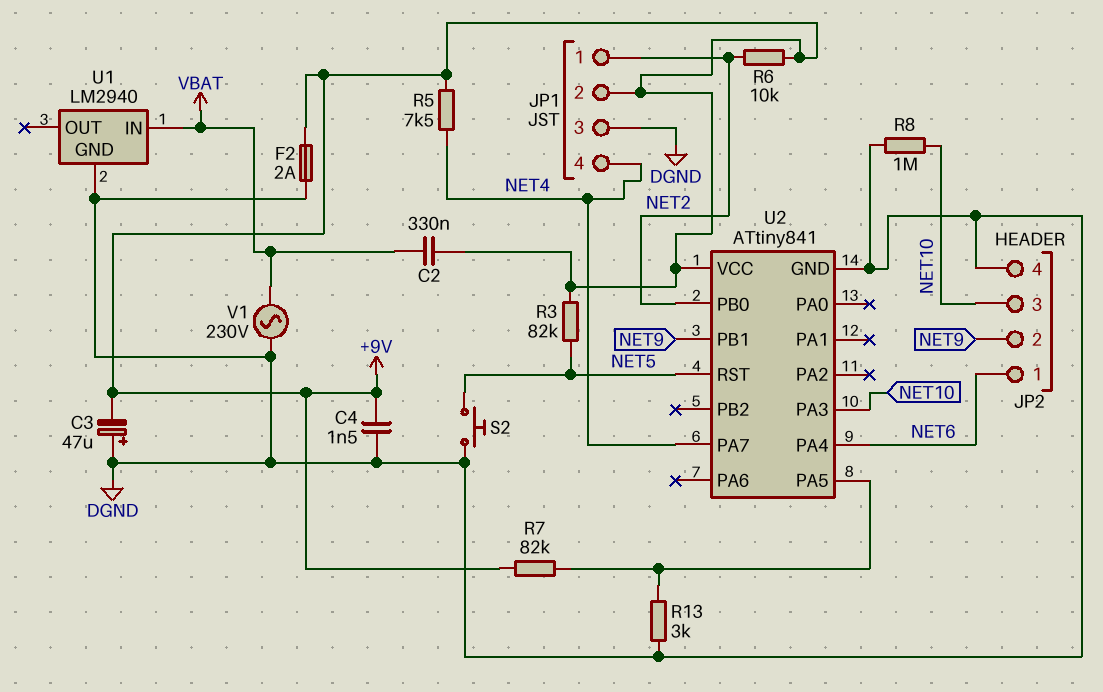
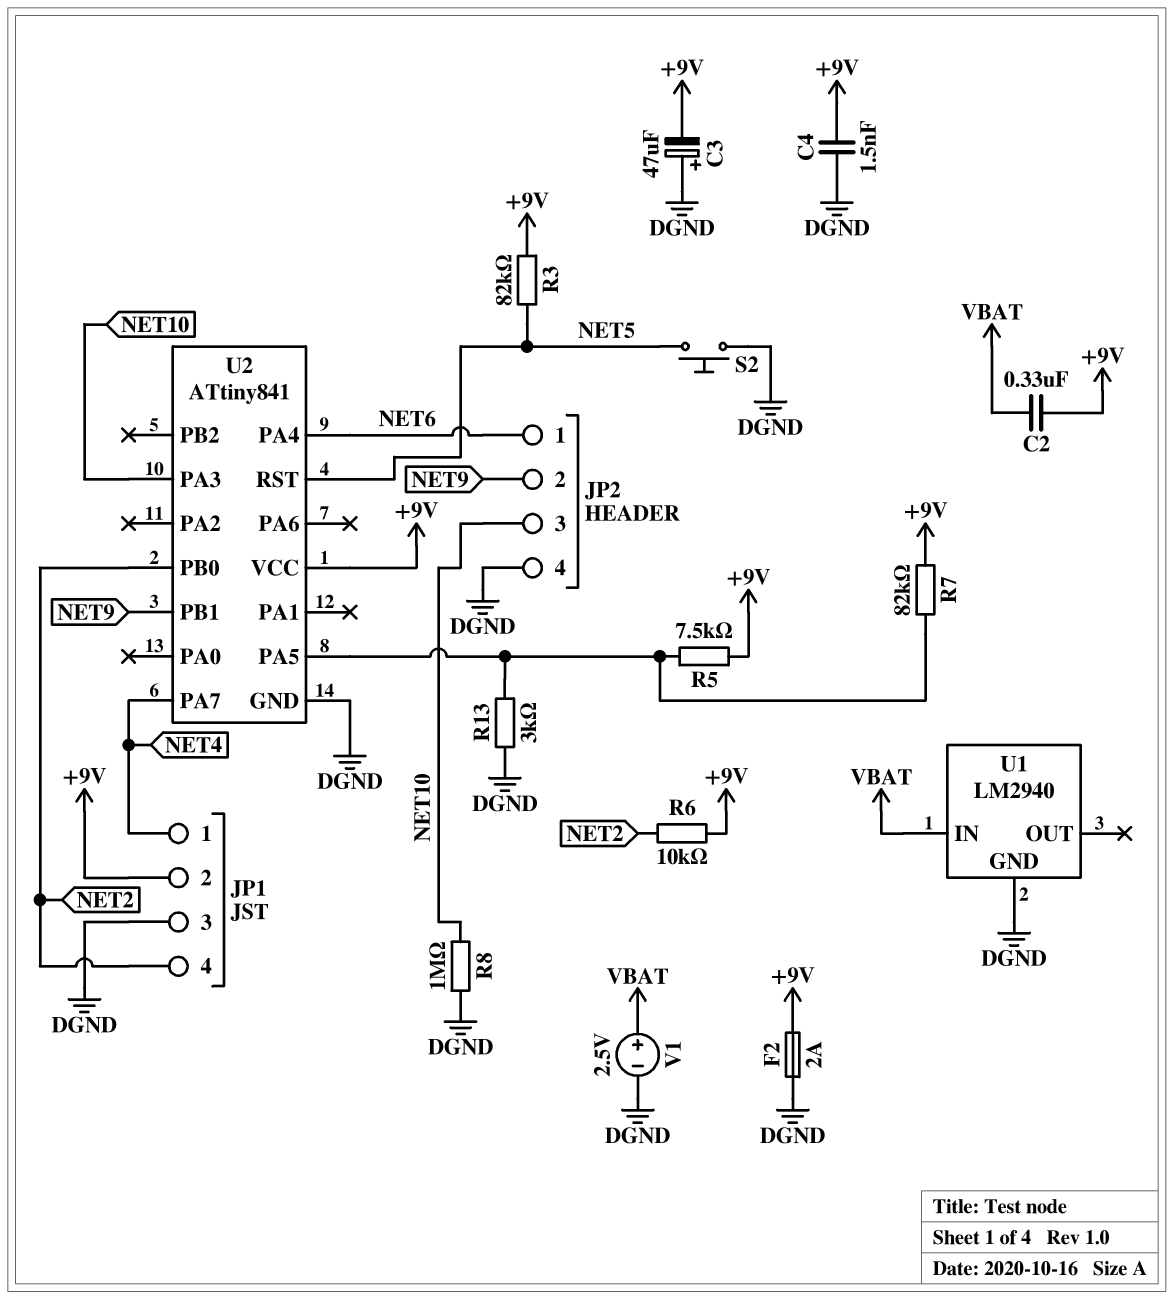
JP1 pin 1: NET2 -> NET4
JP1 pin 4: NET4 -> NET2
R5: 7.5k (+9V, NET4) -> 7.5k (+9V, U2/PA5)
V1: AC 230V (DGND, VBAT) -> 2.5V (plus VBAT, minus DGND)

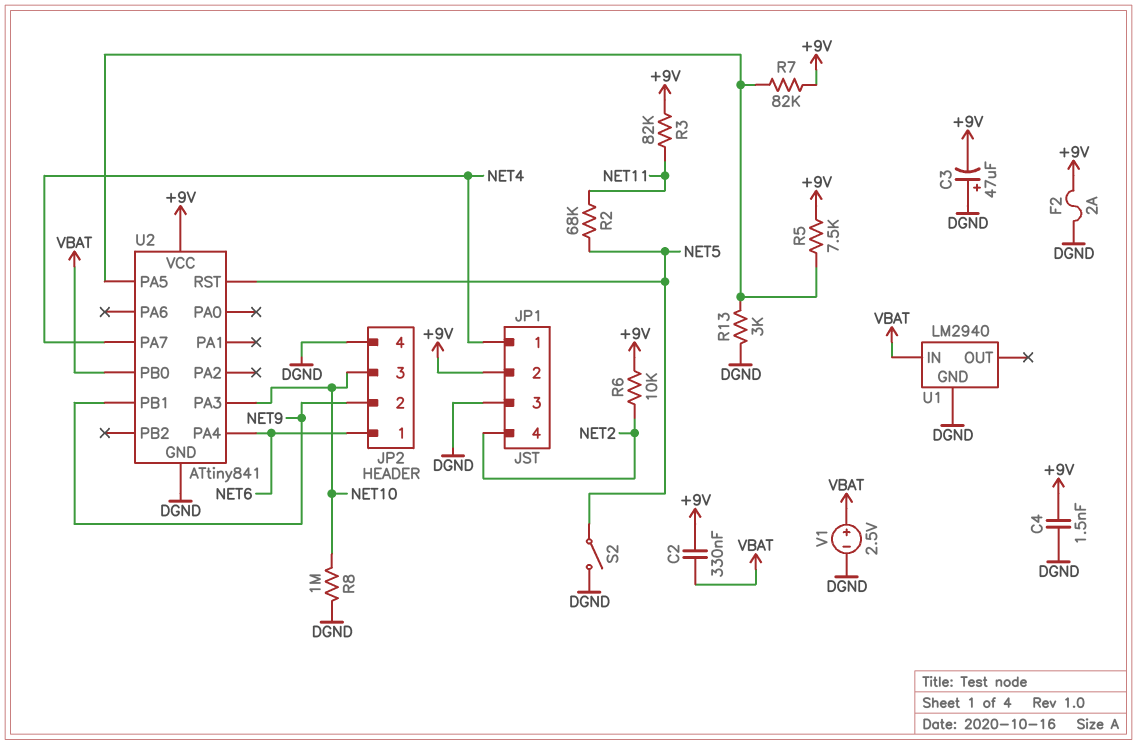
R2: none -> 68k (NET5, NET11)
R3: 82k (+9V, NET5) -> 82k (+9V, NET11)
S2: button (DGND, NET5) -> switch (DGND, NET5)
U2 pin PB0: NET2 -> VBAT

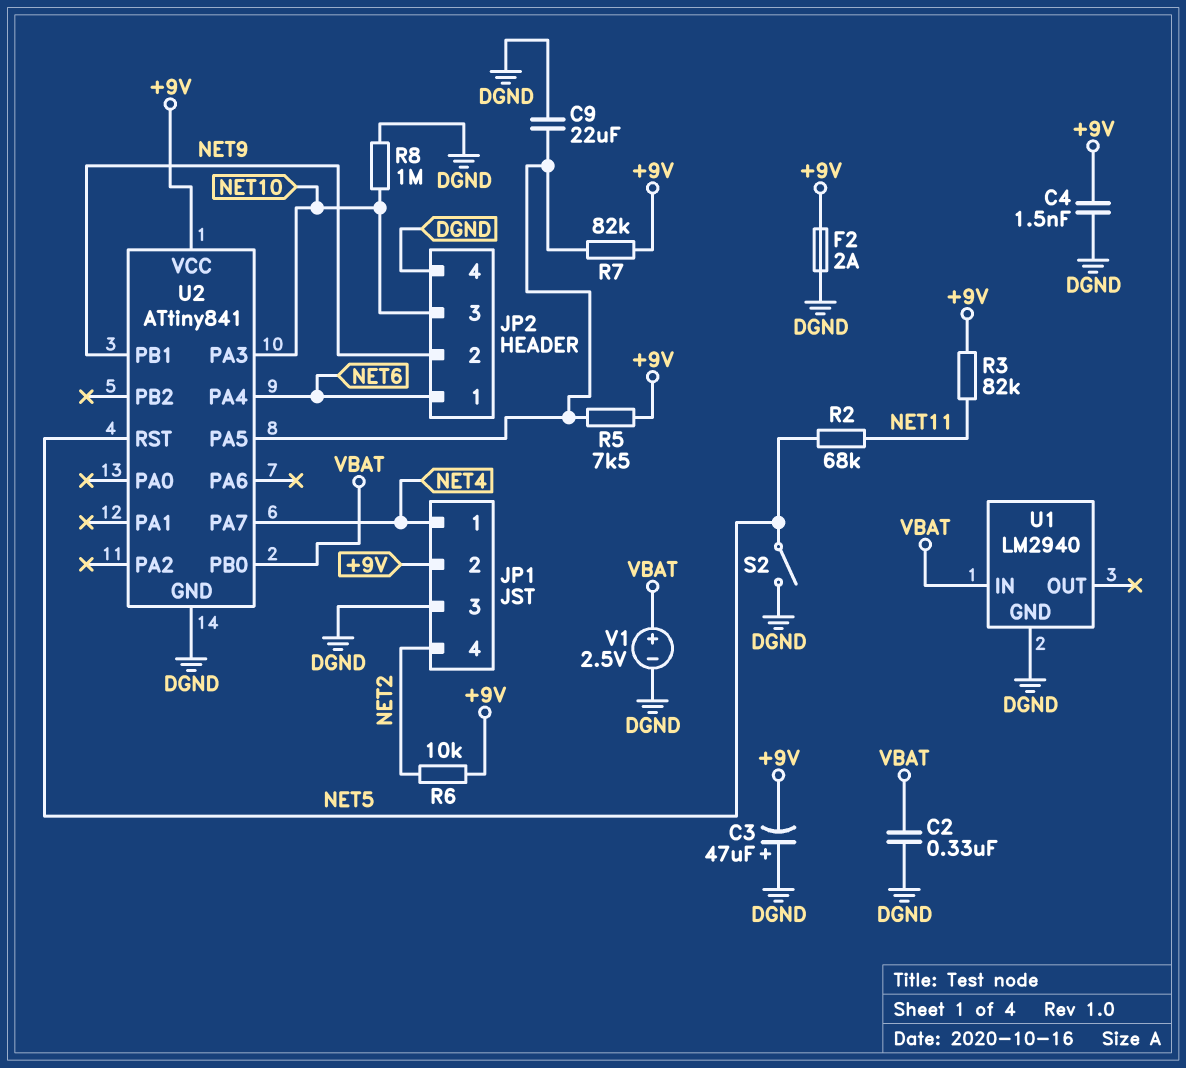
C2: 330nF (+9V, VBAT) -> 330nF (DGND, VBAT)
C9: none -> 22uF (DGND, U2/PA5)
R13: 3k (DGND, U2/PA5) -> none

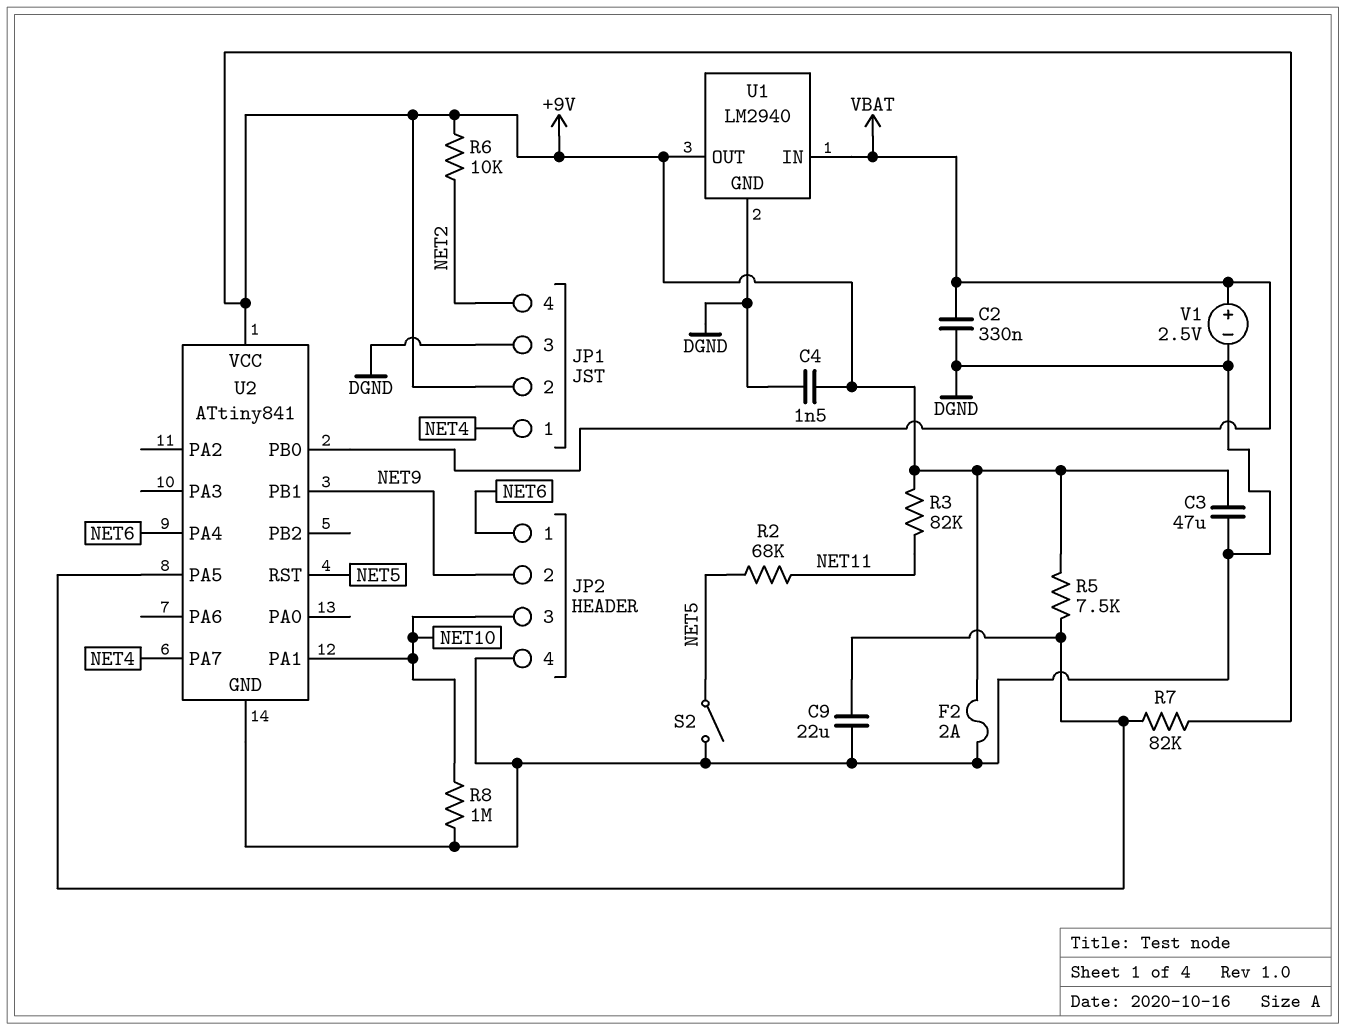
C3: 47uF (plus DGND, minus +9V) -> 47uF (+9V, DGND)
U1 pin OUT: none -> +9V
U2 pin PA1: none -> NET10
U2 pin PA3: NET10 -> none

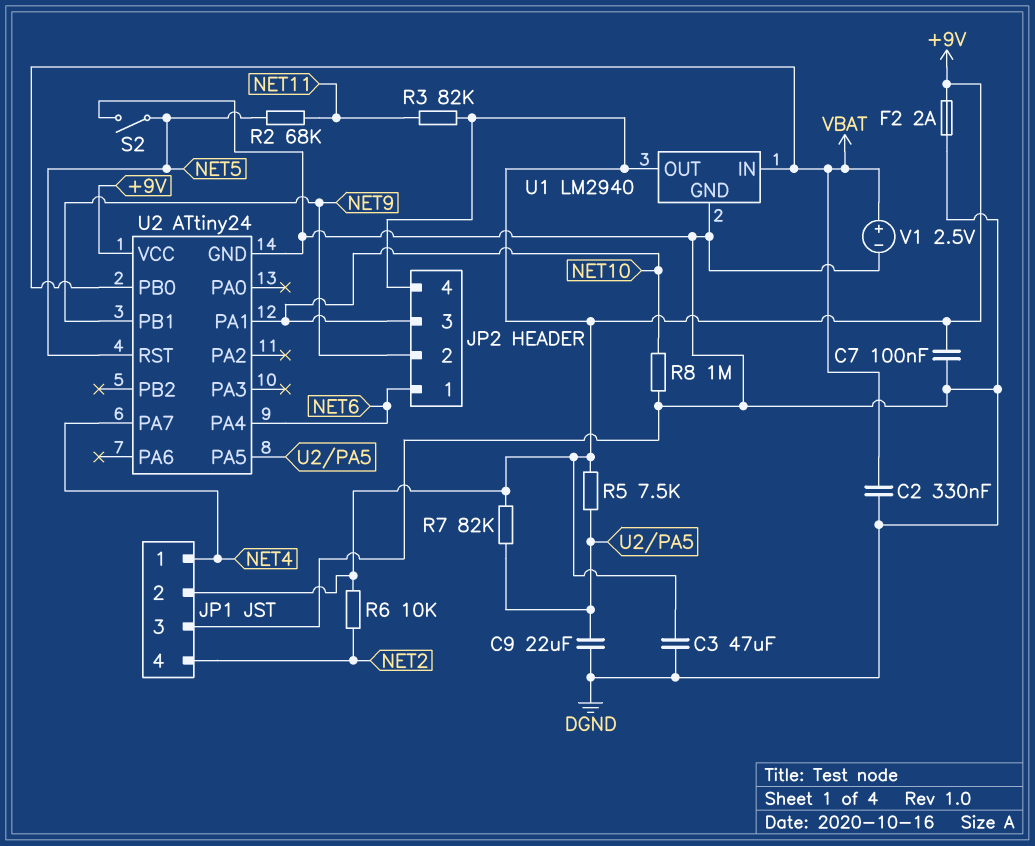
C4: 1.5nF (+9V, DGND) -> none
C7: none -> 100nF (+9V, DGND)
JP2 pin 4: DGND -> +9V
U2: ATtiny841 -> ATtiny24

